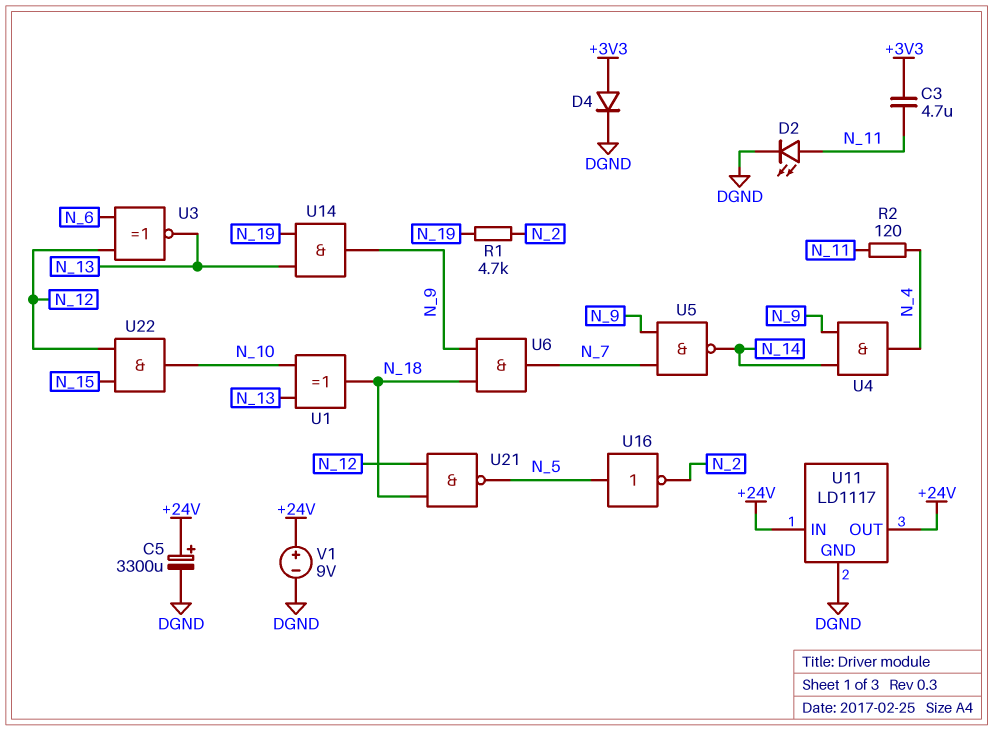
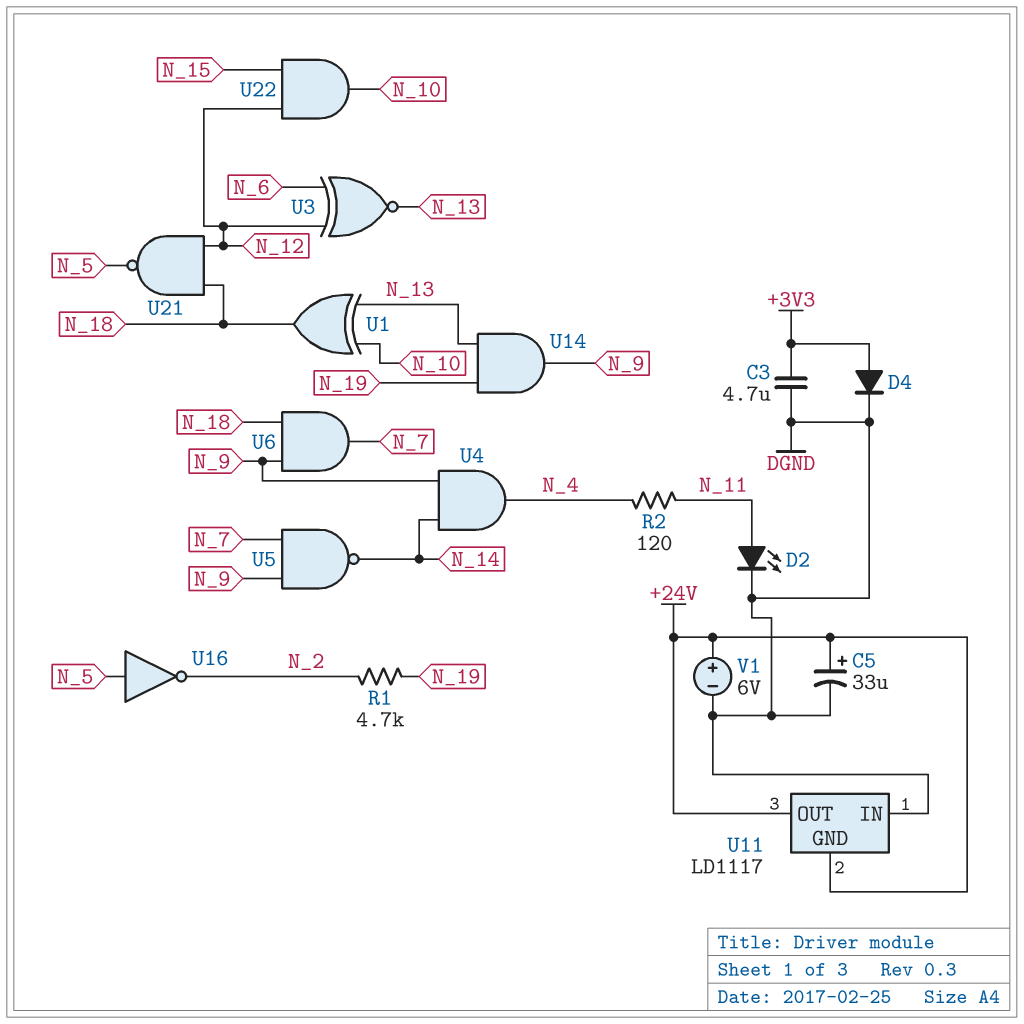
C3: 4.7uF (+3V3, N_11) -> 4.7uF (+3V3, DGND)
C5: 3300uF (plus +24V, minus DGND) -> 33uF (plus +24V, minus DGND)
U11 pin GND: DGND -> +24V
U11 pin IN: +24V -> DGND
V1: 9V (plus +24V, minus DGND) -> 6V (plus +24V, minus DGND)

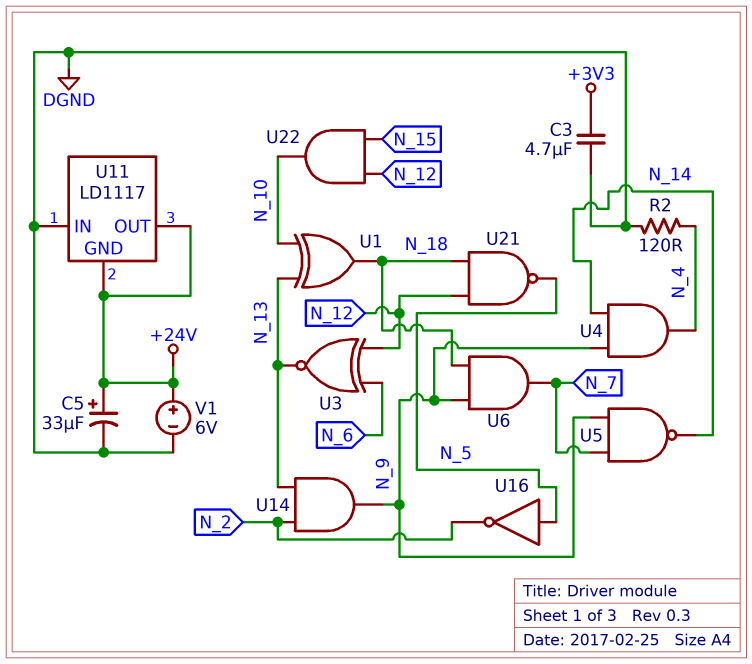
D2: LED (A N_11, K DGND) -> none
D4: diode (A +3V3, K DGND) -> none
R1: 4.7k (N_2, N_19) -> none
R2: 120 (N_4, N_11) -> 120 (DGND, N_4)
U14: AND (in N_13, in N_19, out N_9) -> AND (in N_2, in N_13, out N_9)

